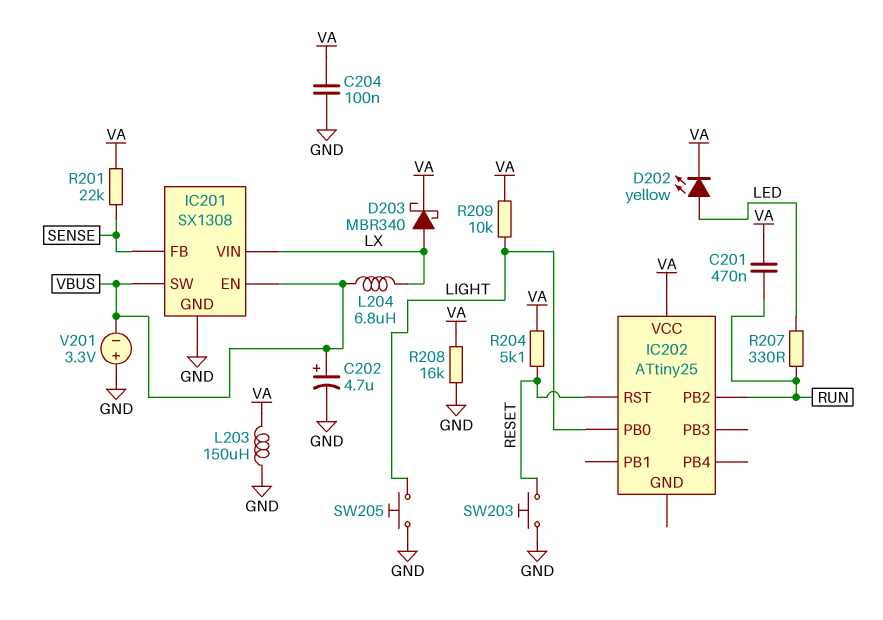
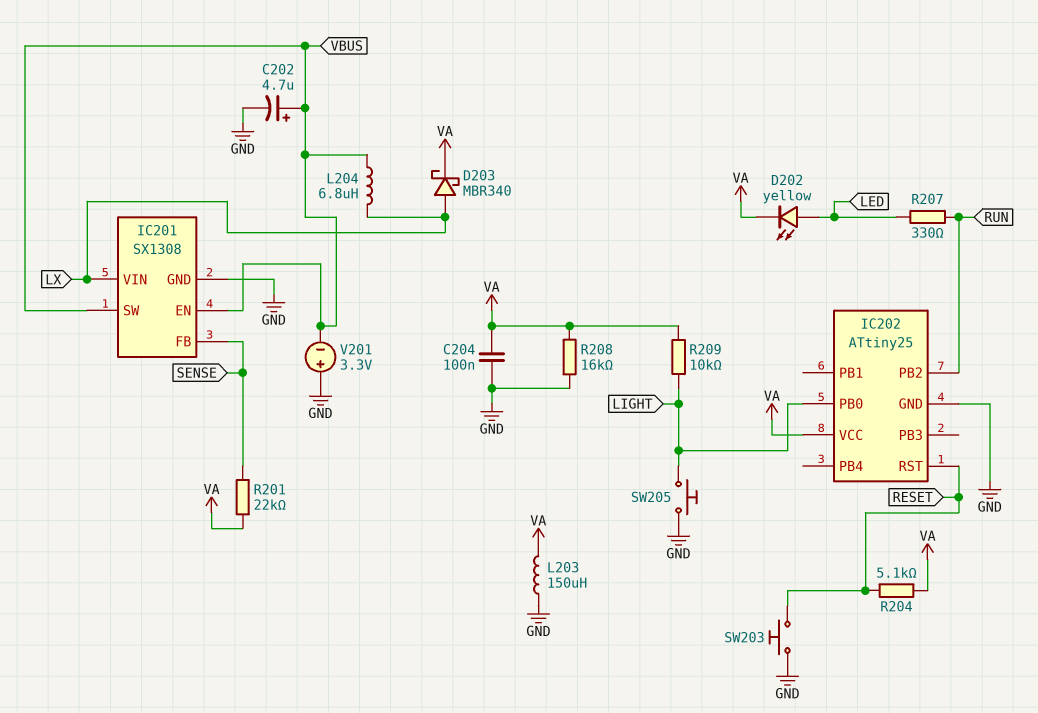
C201: 470nF (RUN, VA) -> none
IC202 pin GND: none -> GND

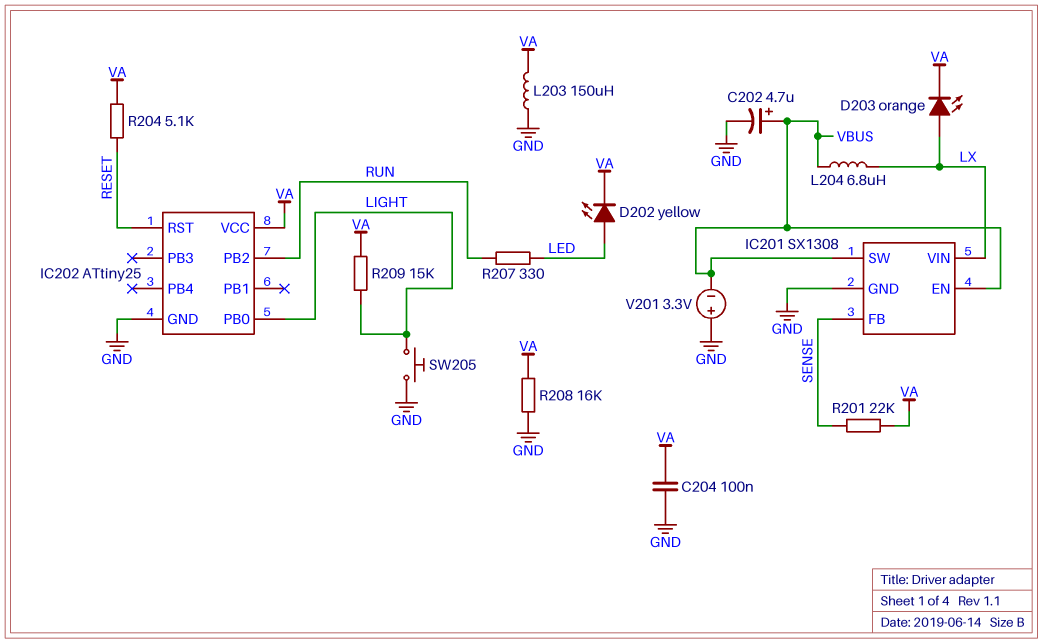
D203: schottky MBR340 (A LX, K VA) -> LED orange (A LX, K VA)
R209: 10k (LIGHT, VA) -> 15k (LIGHT, VA)
SW203: button (GND, RESET) -> none

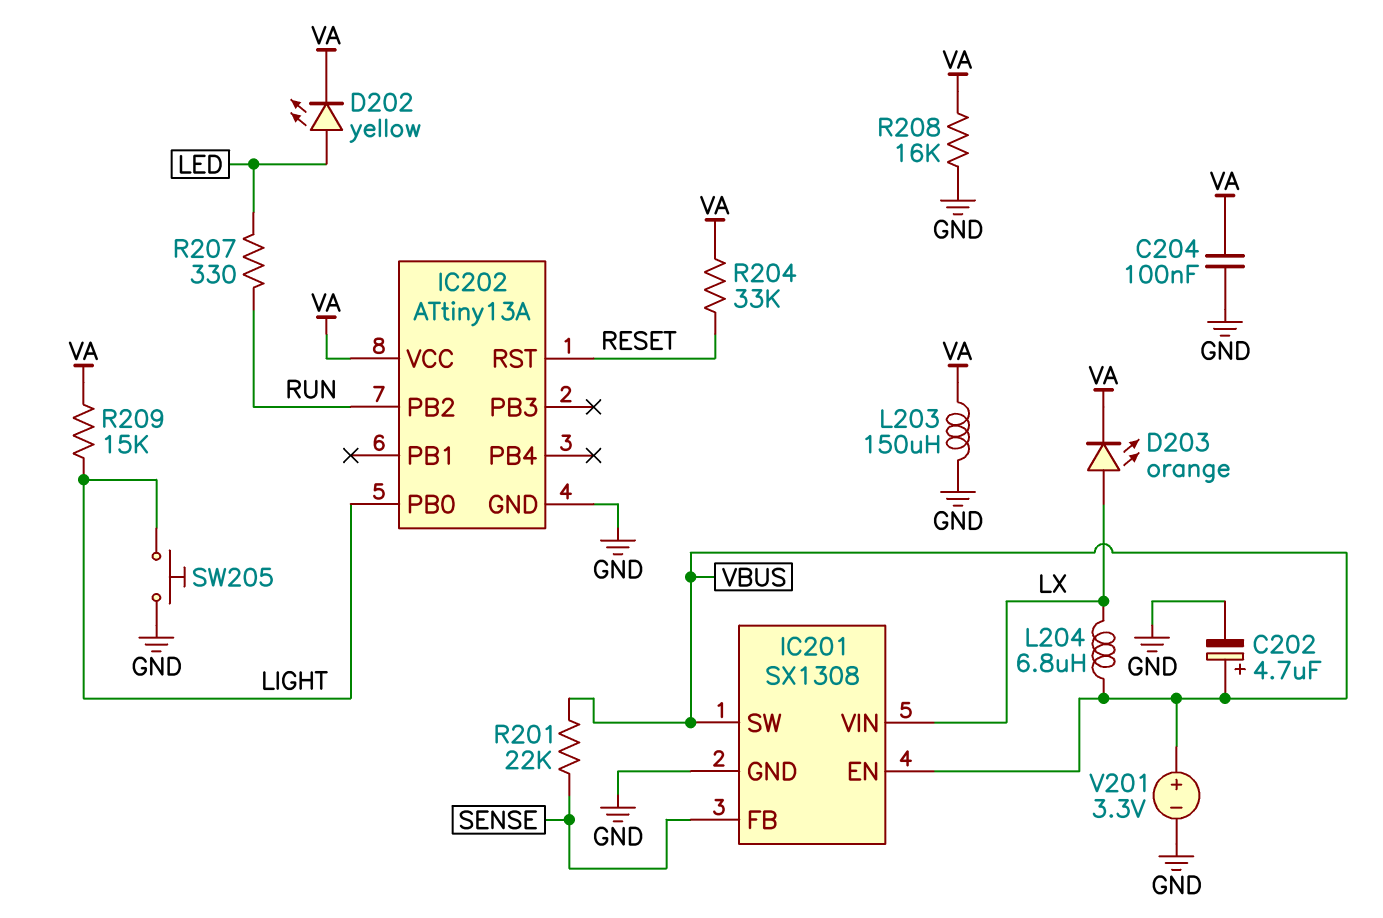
IC202: ATtiny25 -> ATtiny13A
R201: 22k (SENSE, VA) -> 22k (SENSE, VBUS)
R204: 5.1k (RESET, VA) -> 33k (RESET, VA)
V201: 3.3V (plus GND, minus VBUS) -> 3.3V (plus VBUS, minus GND)

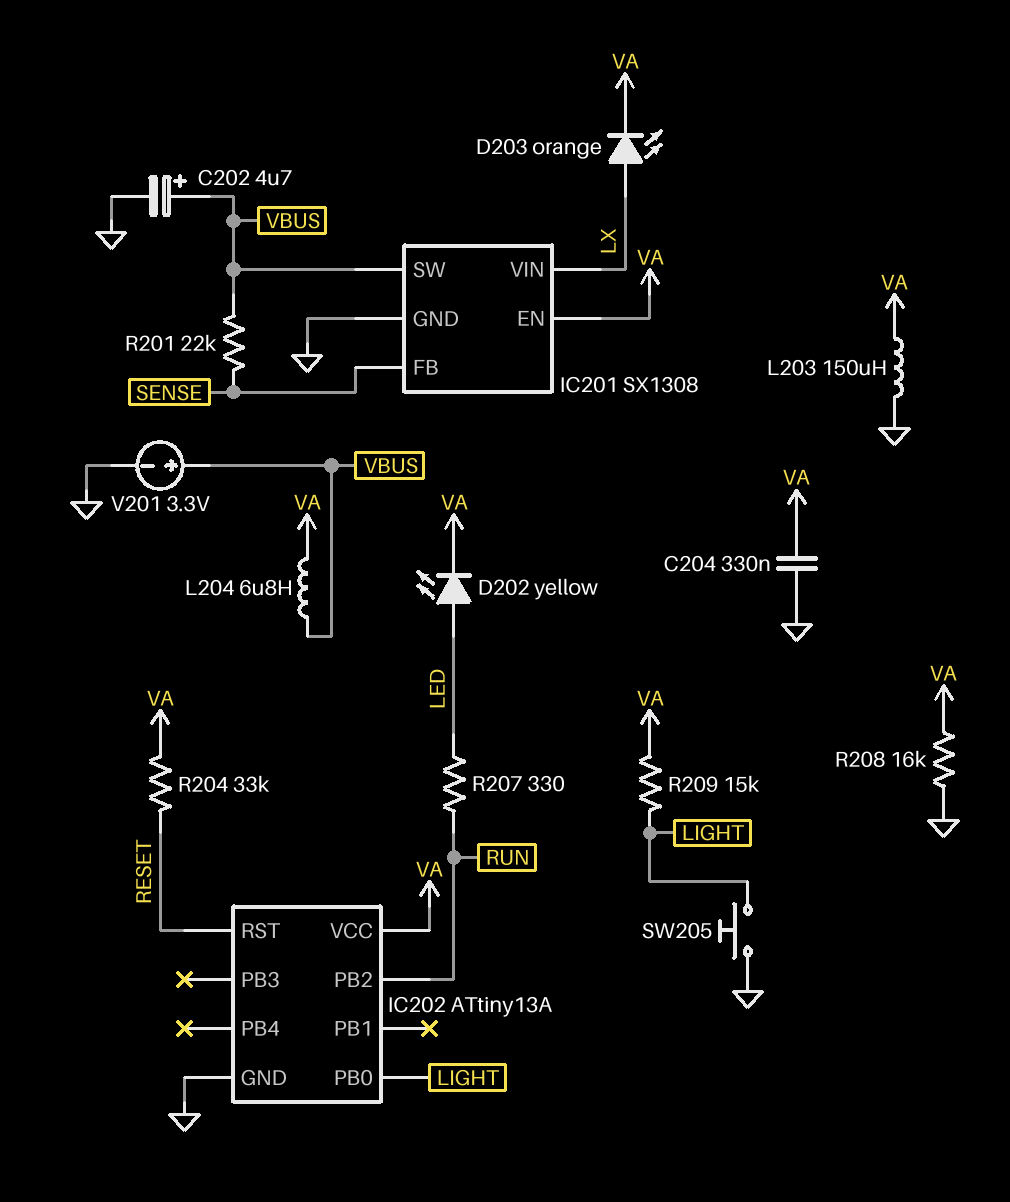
C204: 100nF (GND, VA) -> 330nF (GND, VA)
IC201 pin EN: VBUS -> VA
L204: 6.8uH (LX, VBUS) -> 6.8uH (VA, VBUS)

